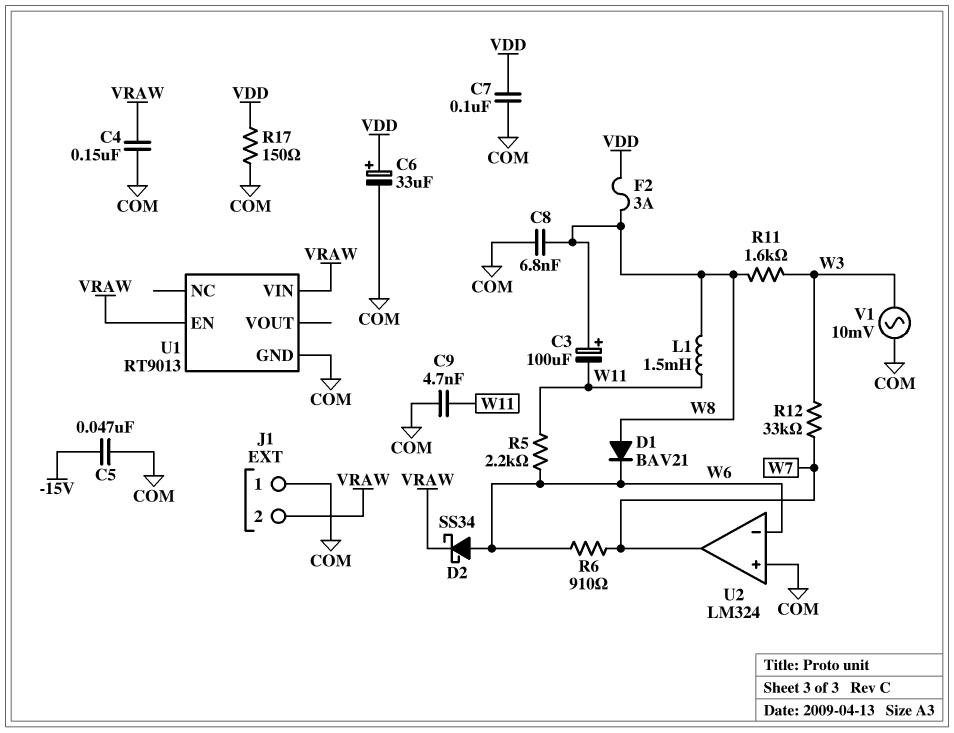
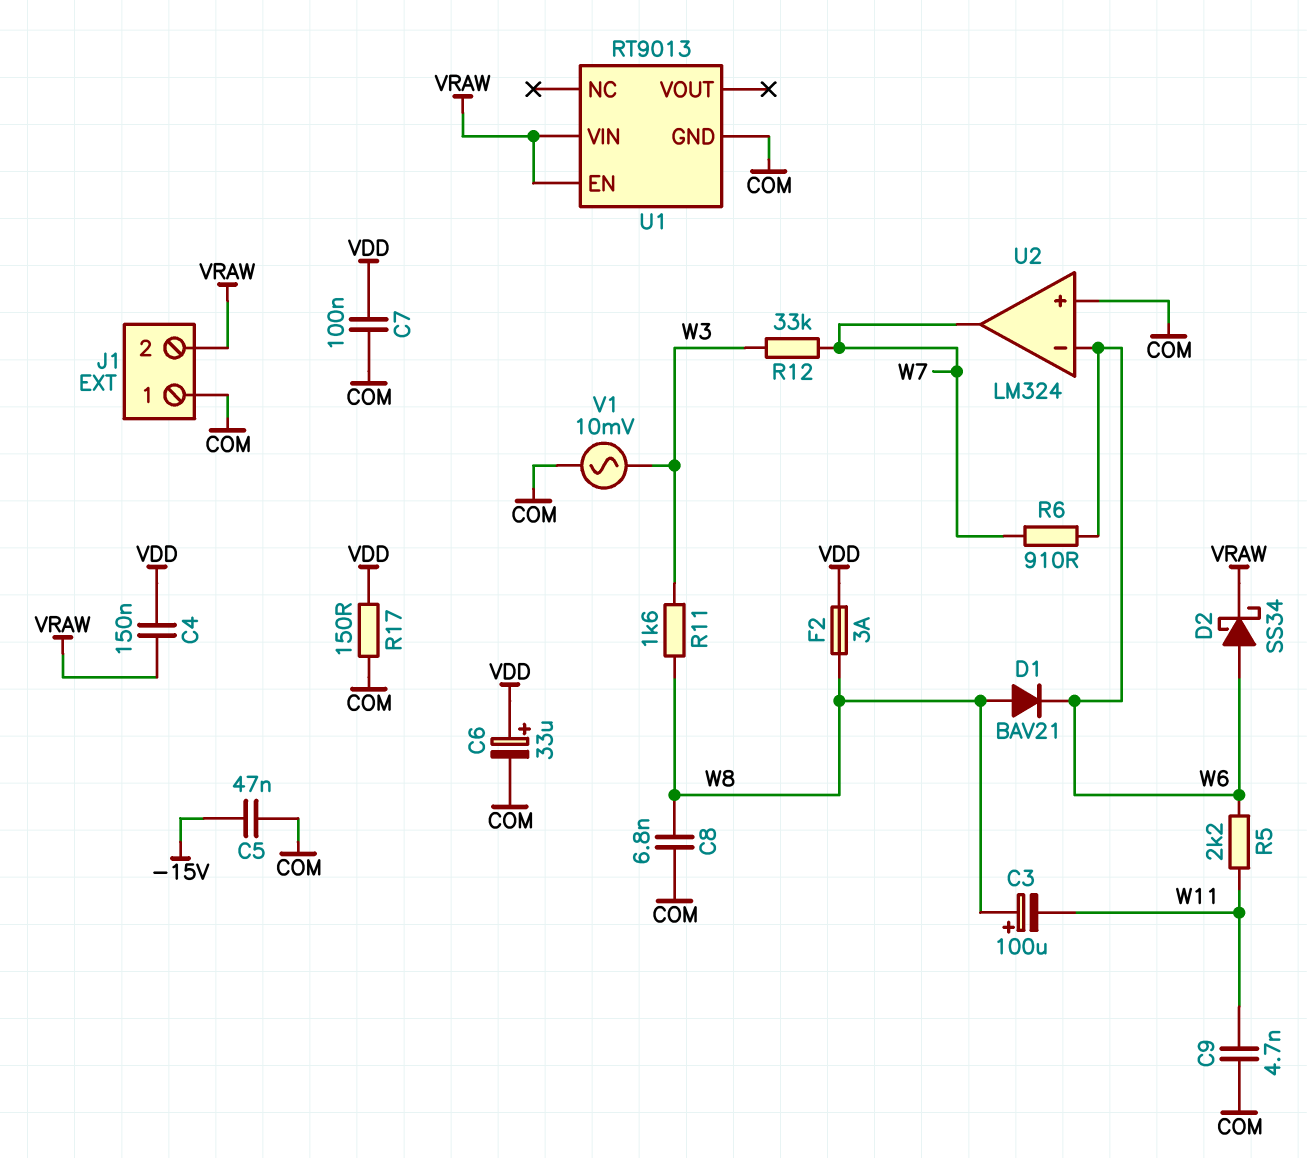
C4: 150nF (COM, VRAW) -> 150nF (VDD, VRAW)
L1: 1.5mH (W8, W11) -> none

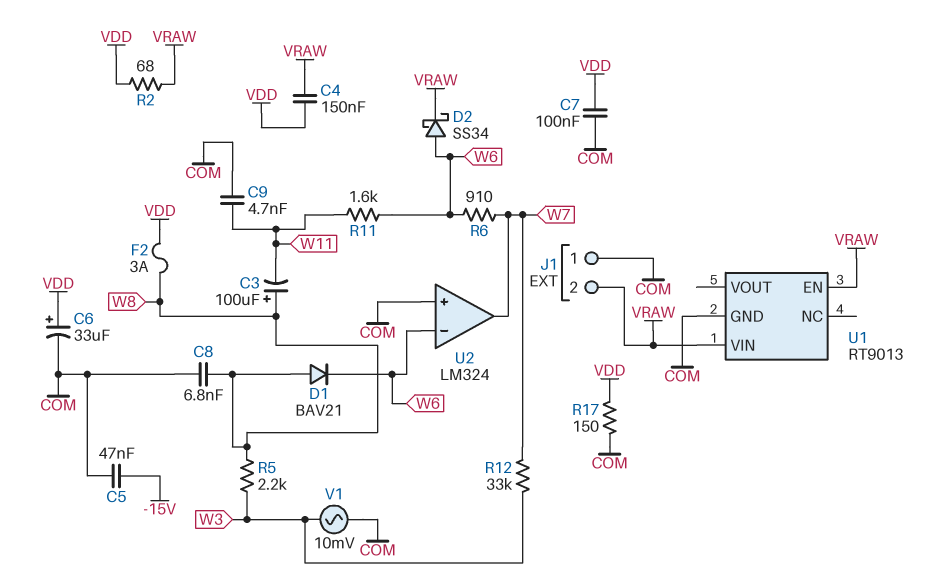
R2: none -> 68 (VDD, VRAW)
R5: 2.2k (W6, W11) -> 2.2k (W3, W8)
R11: 1.6k (W3, W8) -> 1.6k (W6, W11)

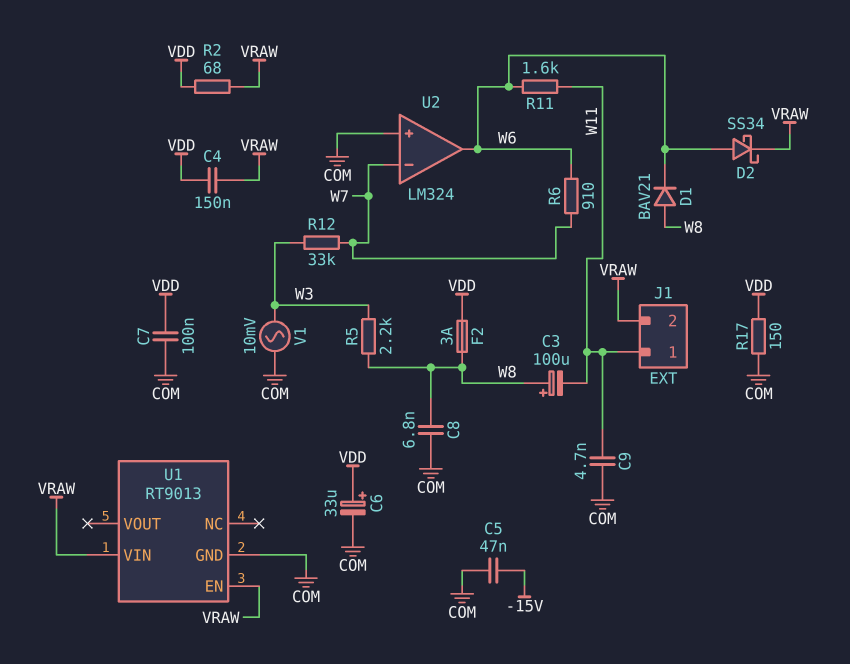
J1 pin 1: COM -> W11
U2 pin in-: W6 -> W7
U2 pin out: W7 -> W6

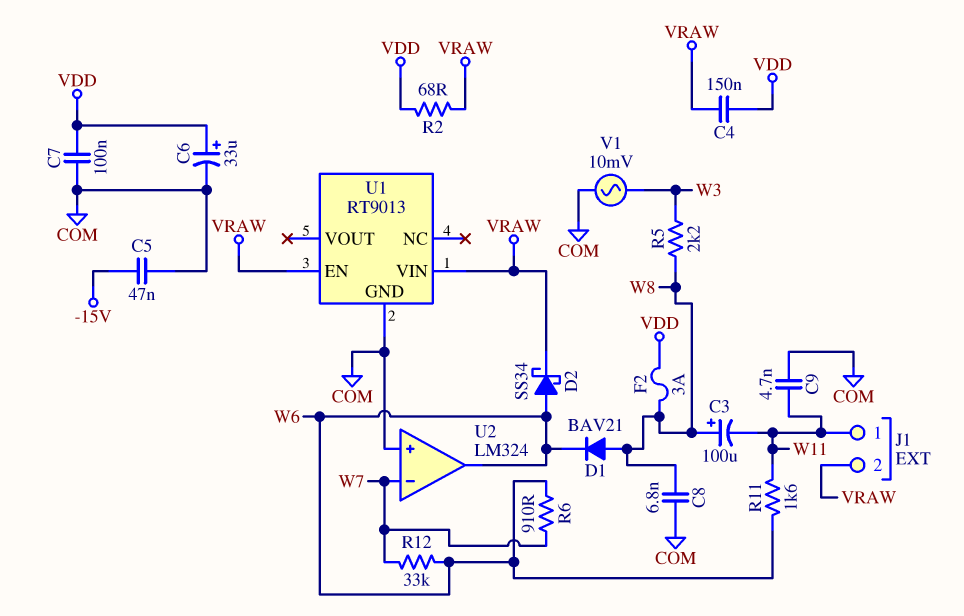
R12: 33k (W3, W7) -> 33k (W6, W7)
R17: 150 (COM, VDD) -> none

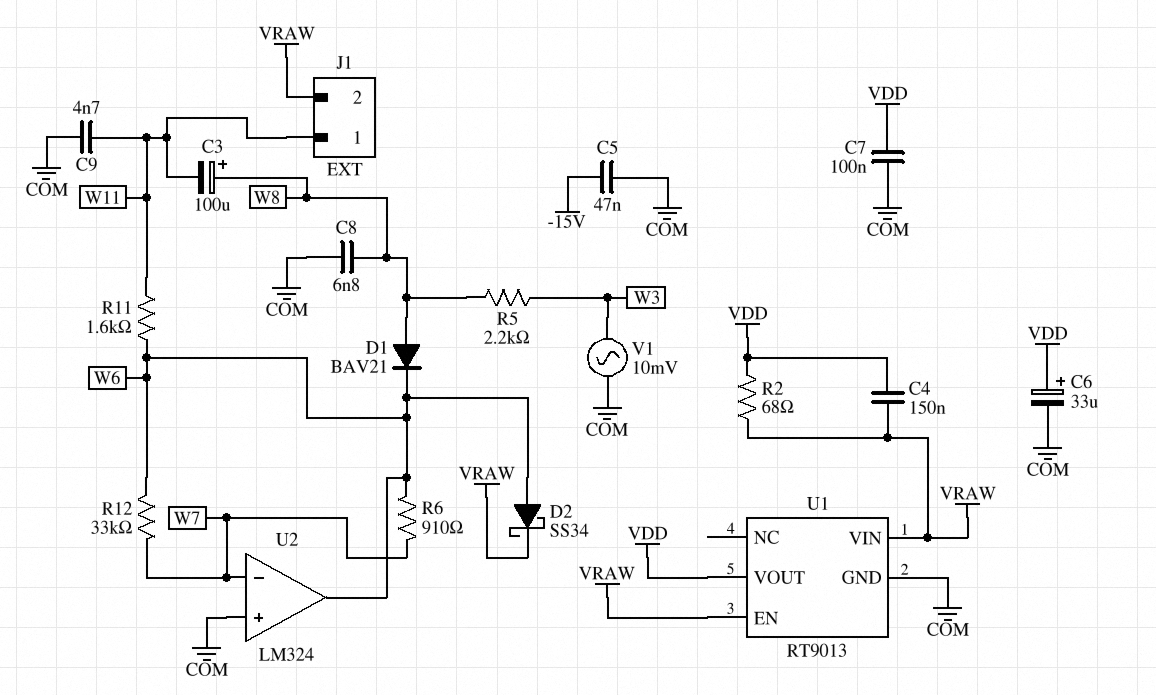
F2: 3A (VDD, W8) -> none
U1 pin VOUT: none -> VDD

